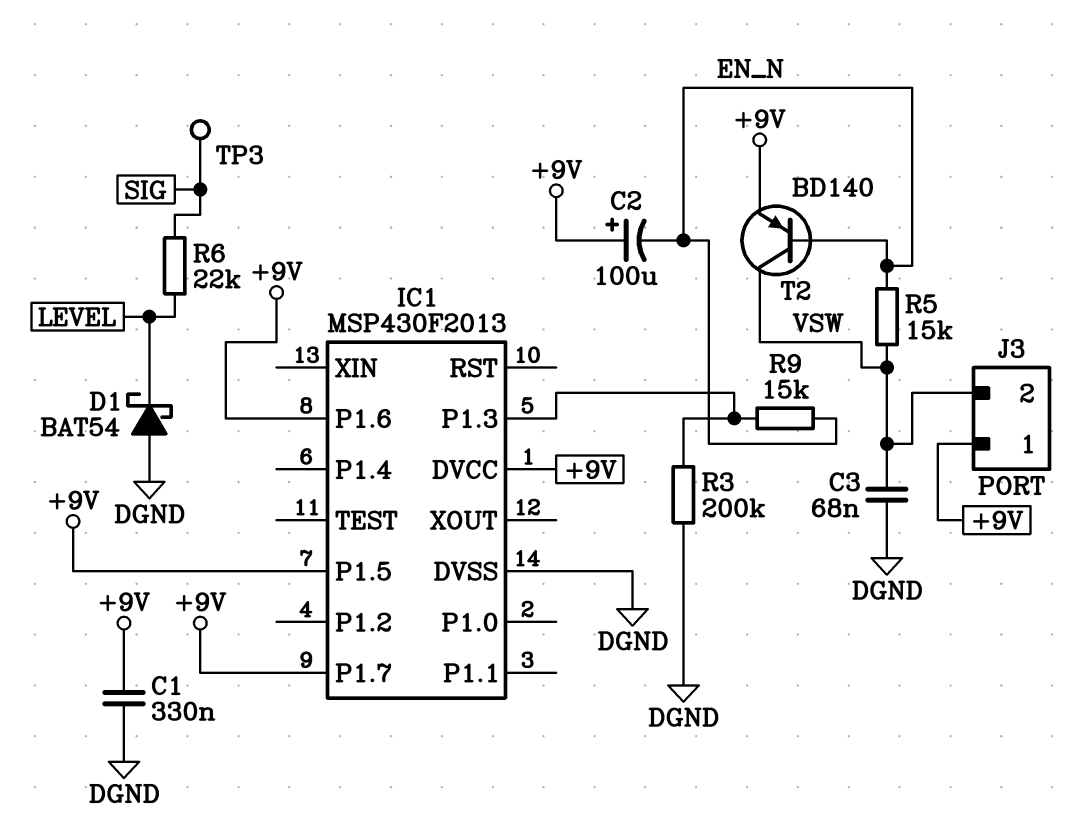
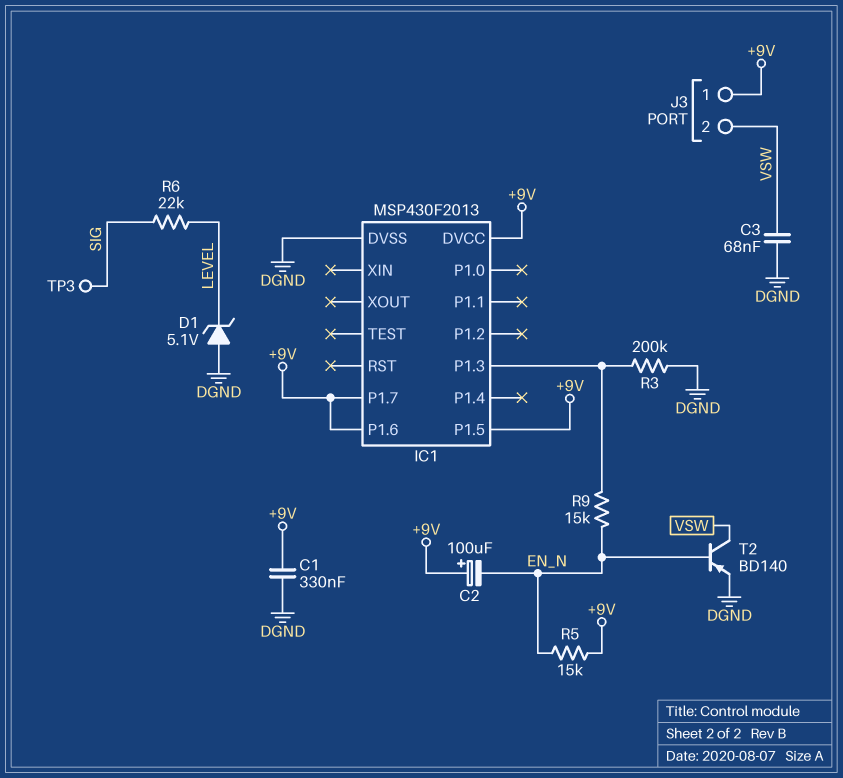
D1: schottky BAT54 (A DGND, K LEVEL) -> zener 5.1V (A DGND, K LEVEL)
R5: 15k (EN_N, VSW) -> 15k (+9V, EN_N)
T2: PNP BD140 (B EN_N, C VSW, E +9V) -> PNP BD140 (B EN_N, C VSW, E DGND)

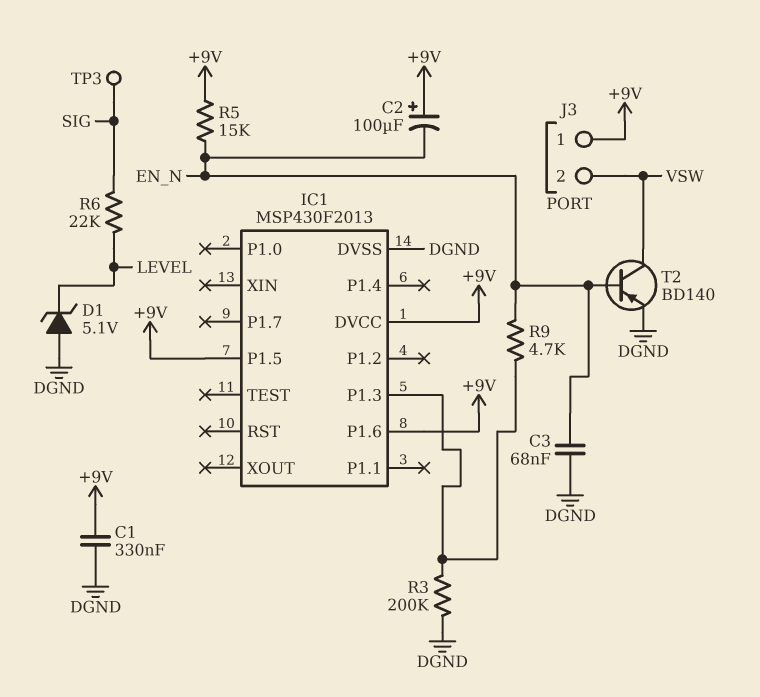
C3: 68nF (DGND, VSW) -> 68nF (DGND, EN_N)
IC1 pin P1.7: +9V -> none
R9: 15k (EN_N, IC1/P1.3) -> 4.7k (EN_N, IC1/P1.3)

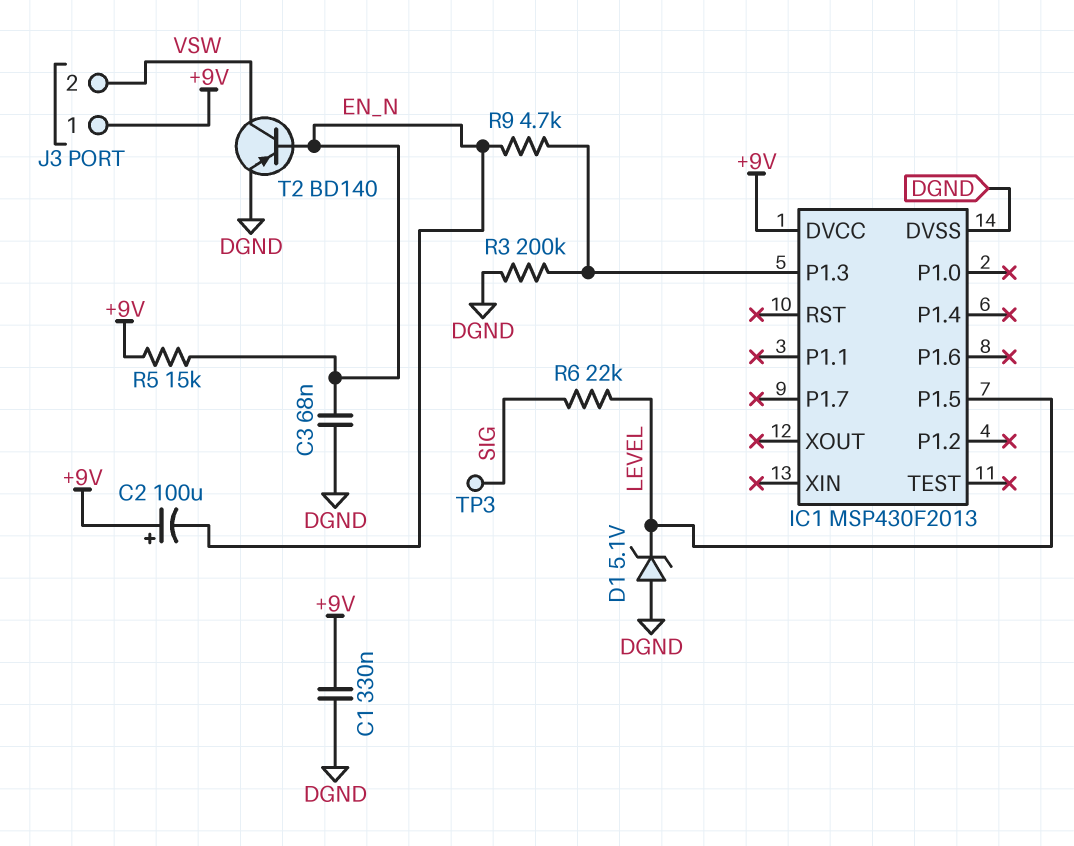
IC1 pin P1.5: +9V -> LEVEL
IC1 pin P1.6: +9V -> none

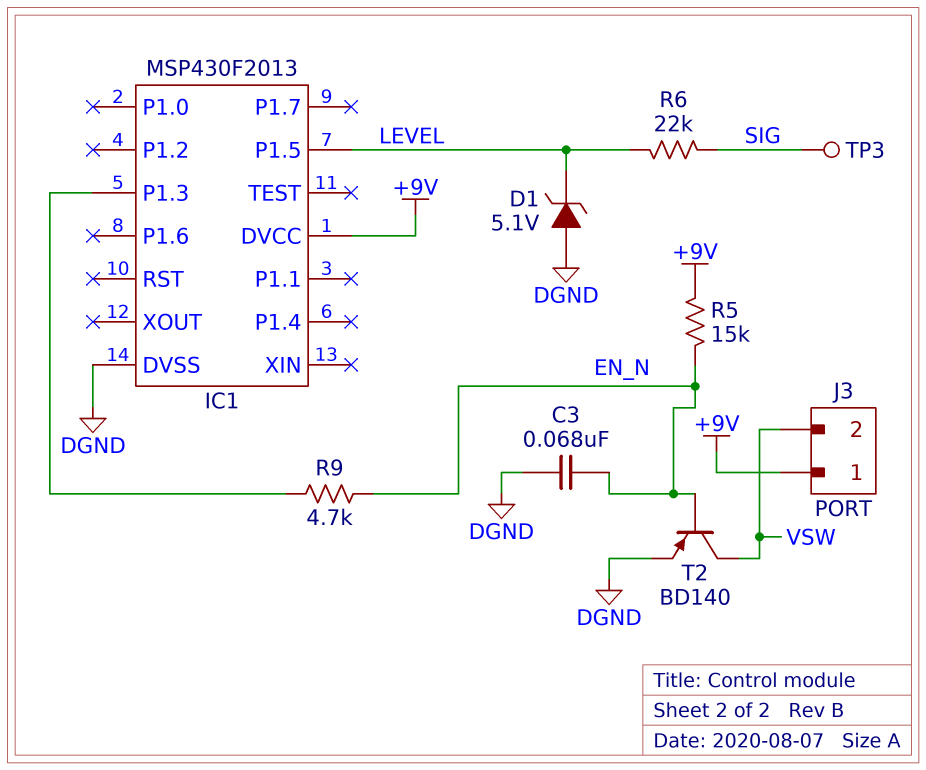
C1: 330nF (+9V, DGND) -> none
C2: 100uF (plus +9V, minus EN_N) -> none
R3: 200k (DGND, IC1/P1.3) -> none

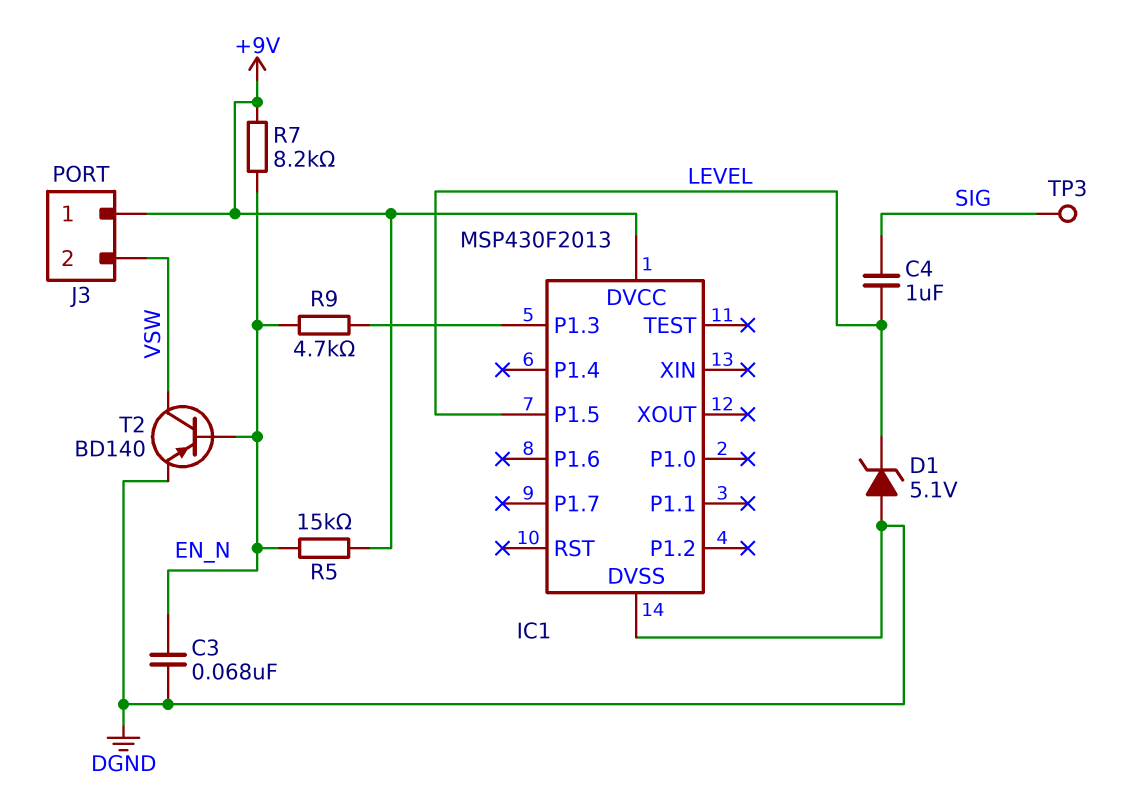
C4: none -> 1uF (LEVEL, SIG)
R6: 22k (LEVEL, SIG) -> none
R7: none -> 8.2k (+9V, EN_N)

